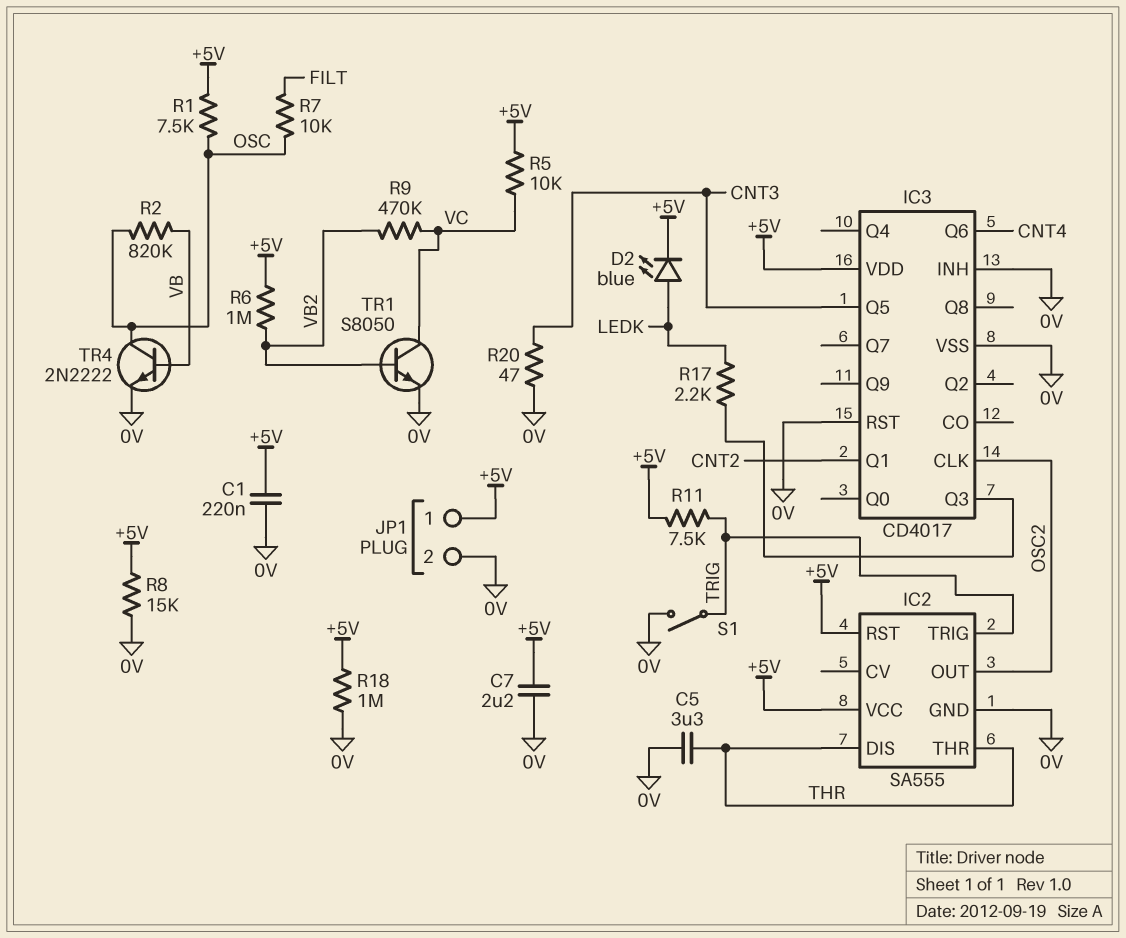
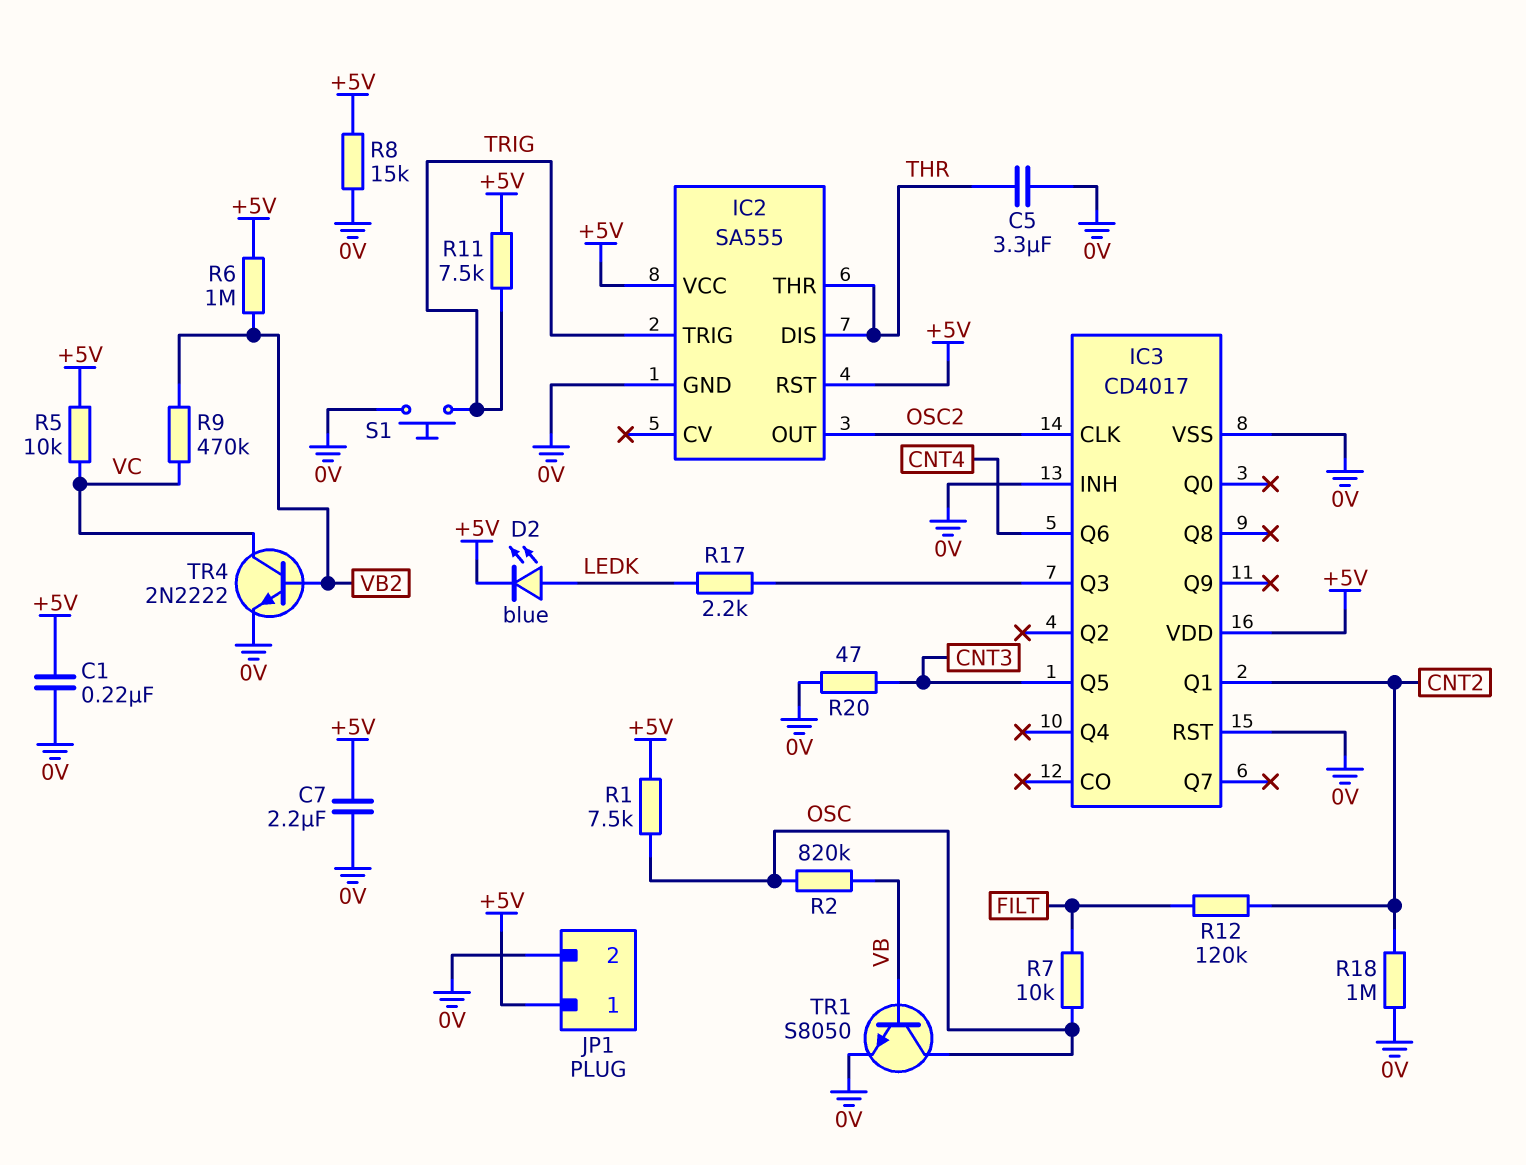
R12: none -> 120k (CNT2, FILT)
R18: 1M (+5V, 0V) -> 1M (0V, CNT2)
S1: switch (0V, TRIG) -> button (0V, TRIG)
TR1: NPN S8050 (B VB2, C VC, E 0V) -> NPN S8050 (B VB, C OSC, E 0V)
TR4: NPN 2N2222 (B VB, C OSC, E 0V) -> NPN 2N2222 (B VB2, C VC, E 0V)

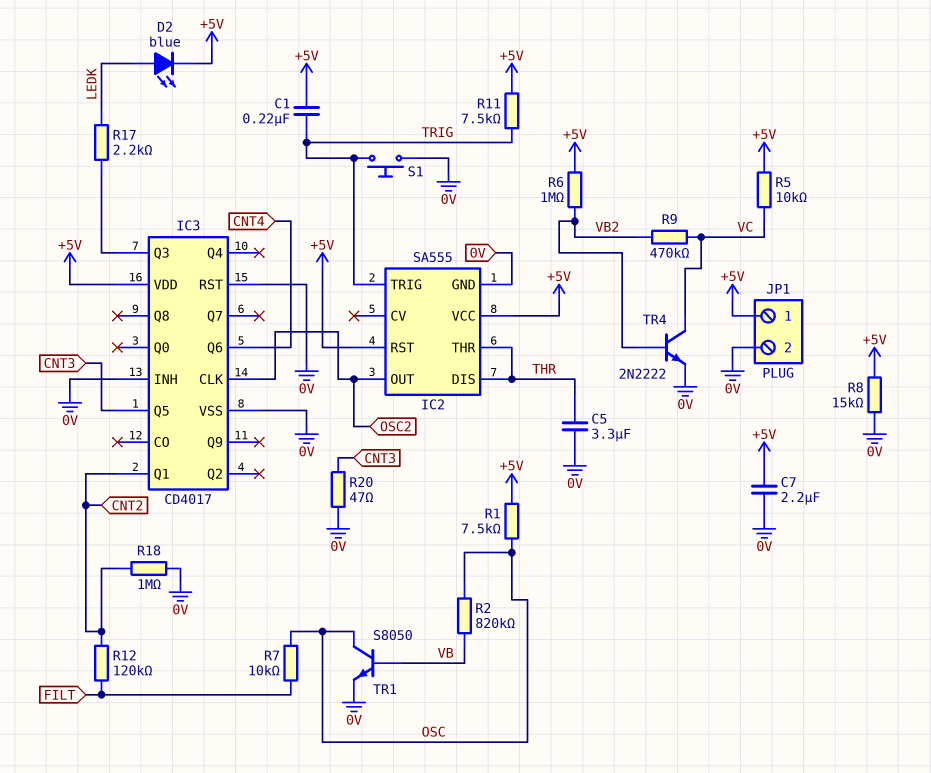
C1: 220nF (+5V, 0V) -> 220nF (+5V, TRIG)

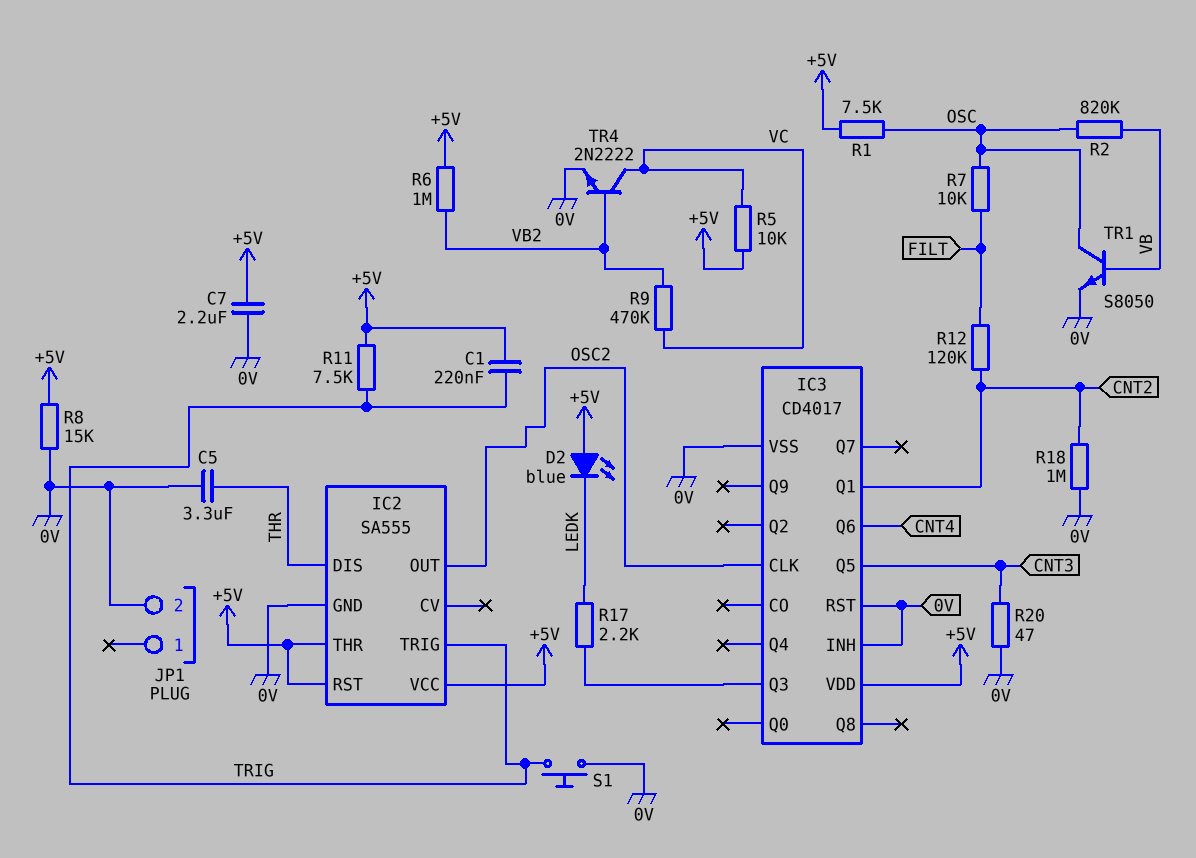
D2: LED blue (A LEDK, K +5V) -> LED blue (A +5V, K LEDK)
IC2 pin THR: THR -> +5V
JP1 pin 1: +5V -> none

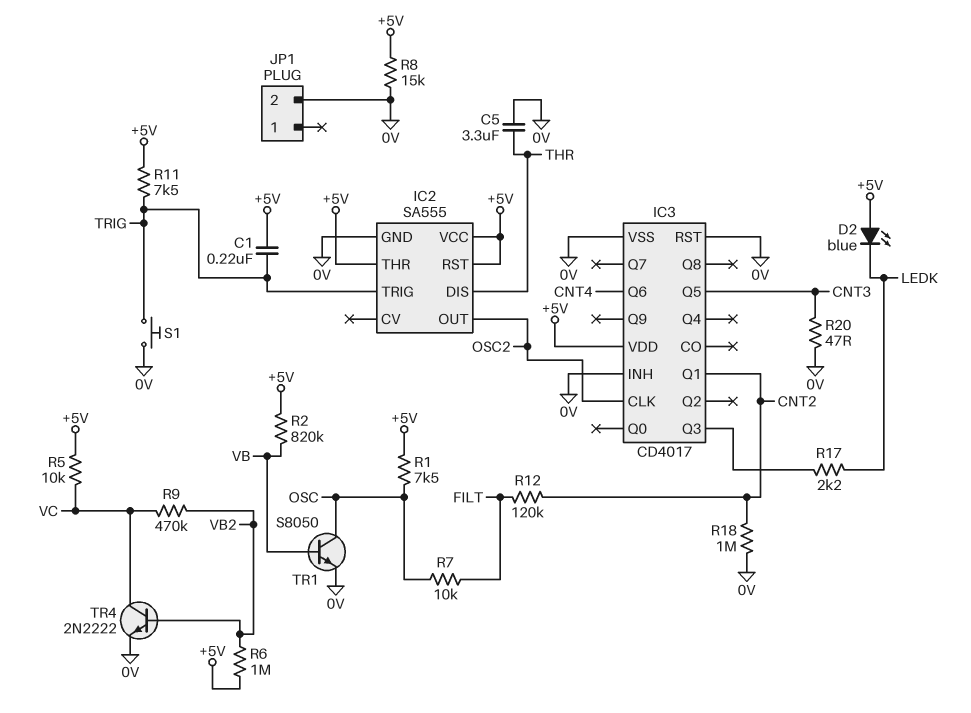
C7: 2.2uF (+5V, 0V) -> none
R2: 820k (OSC, VB) -> 820k (+5V, VB)

